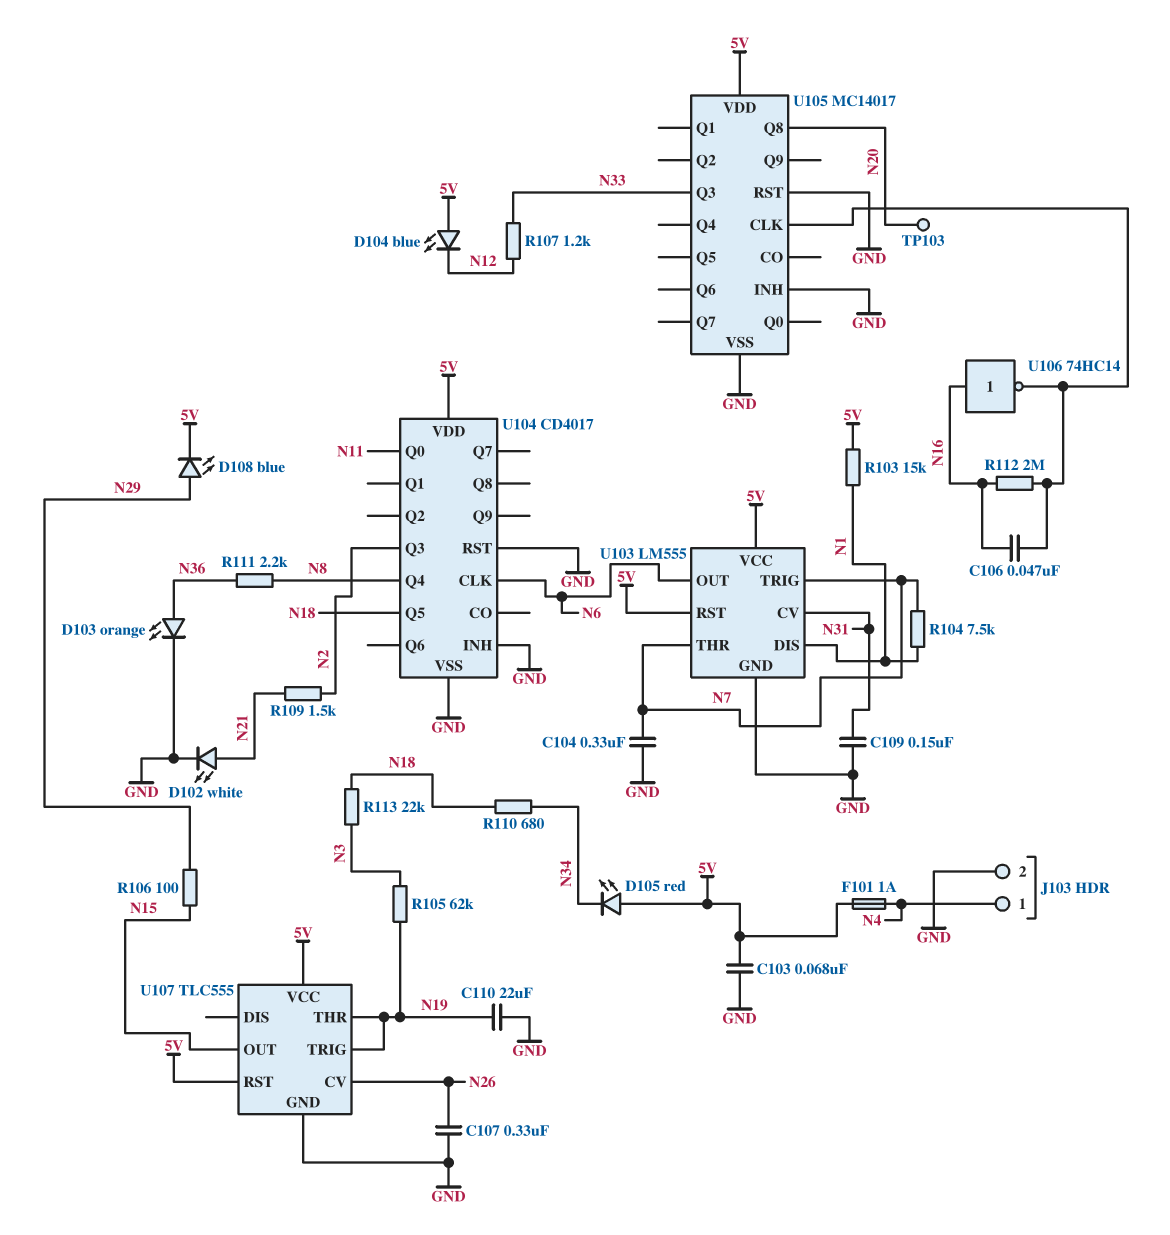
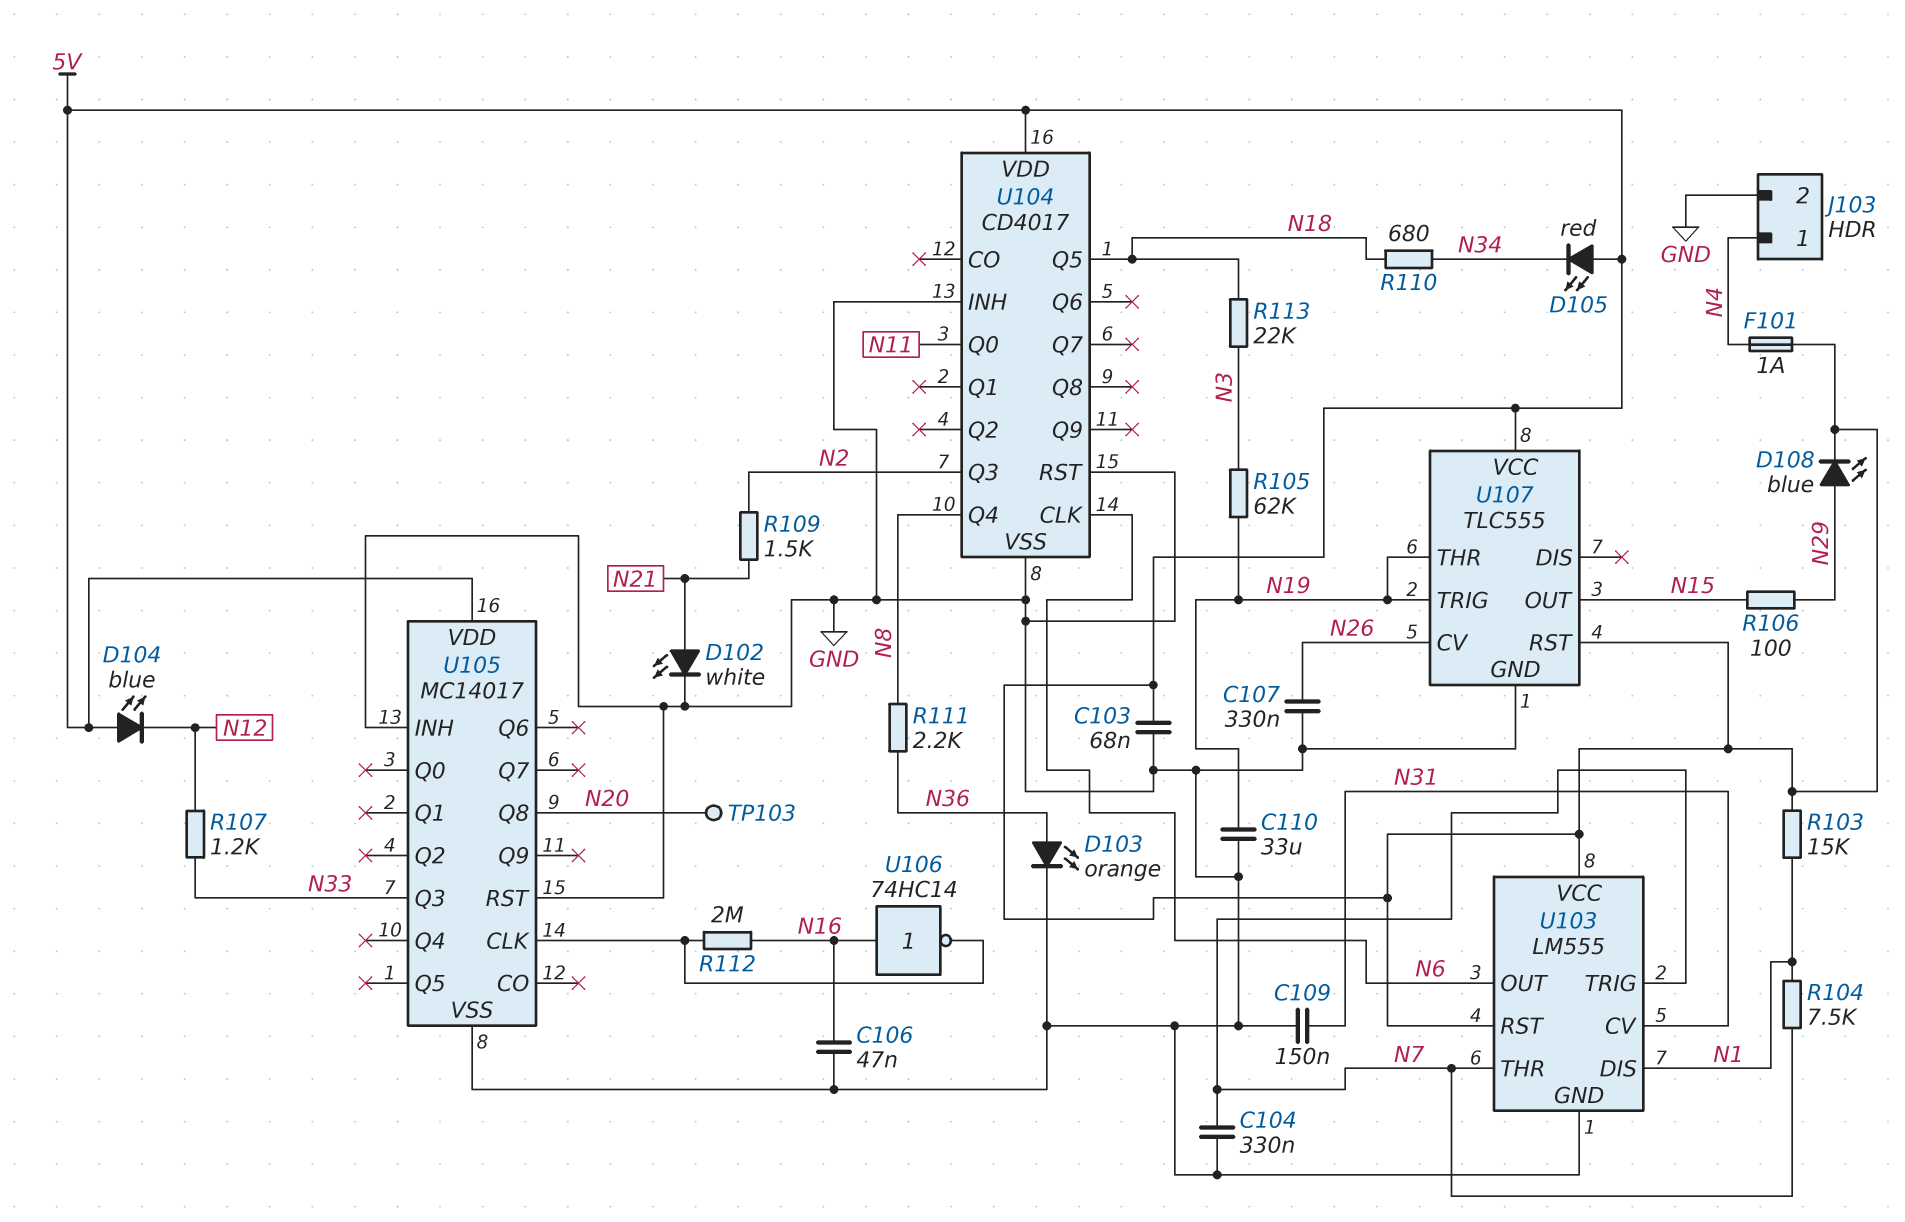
C106: 47nF (N16, U105/CLK) -> 47nF (GND, N16)
C110: 22uF (GND, N19) -> 33uF (GND, N19)

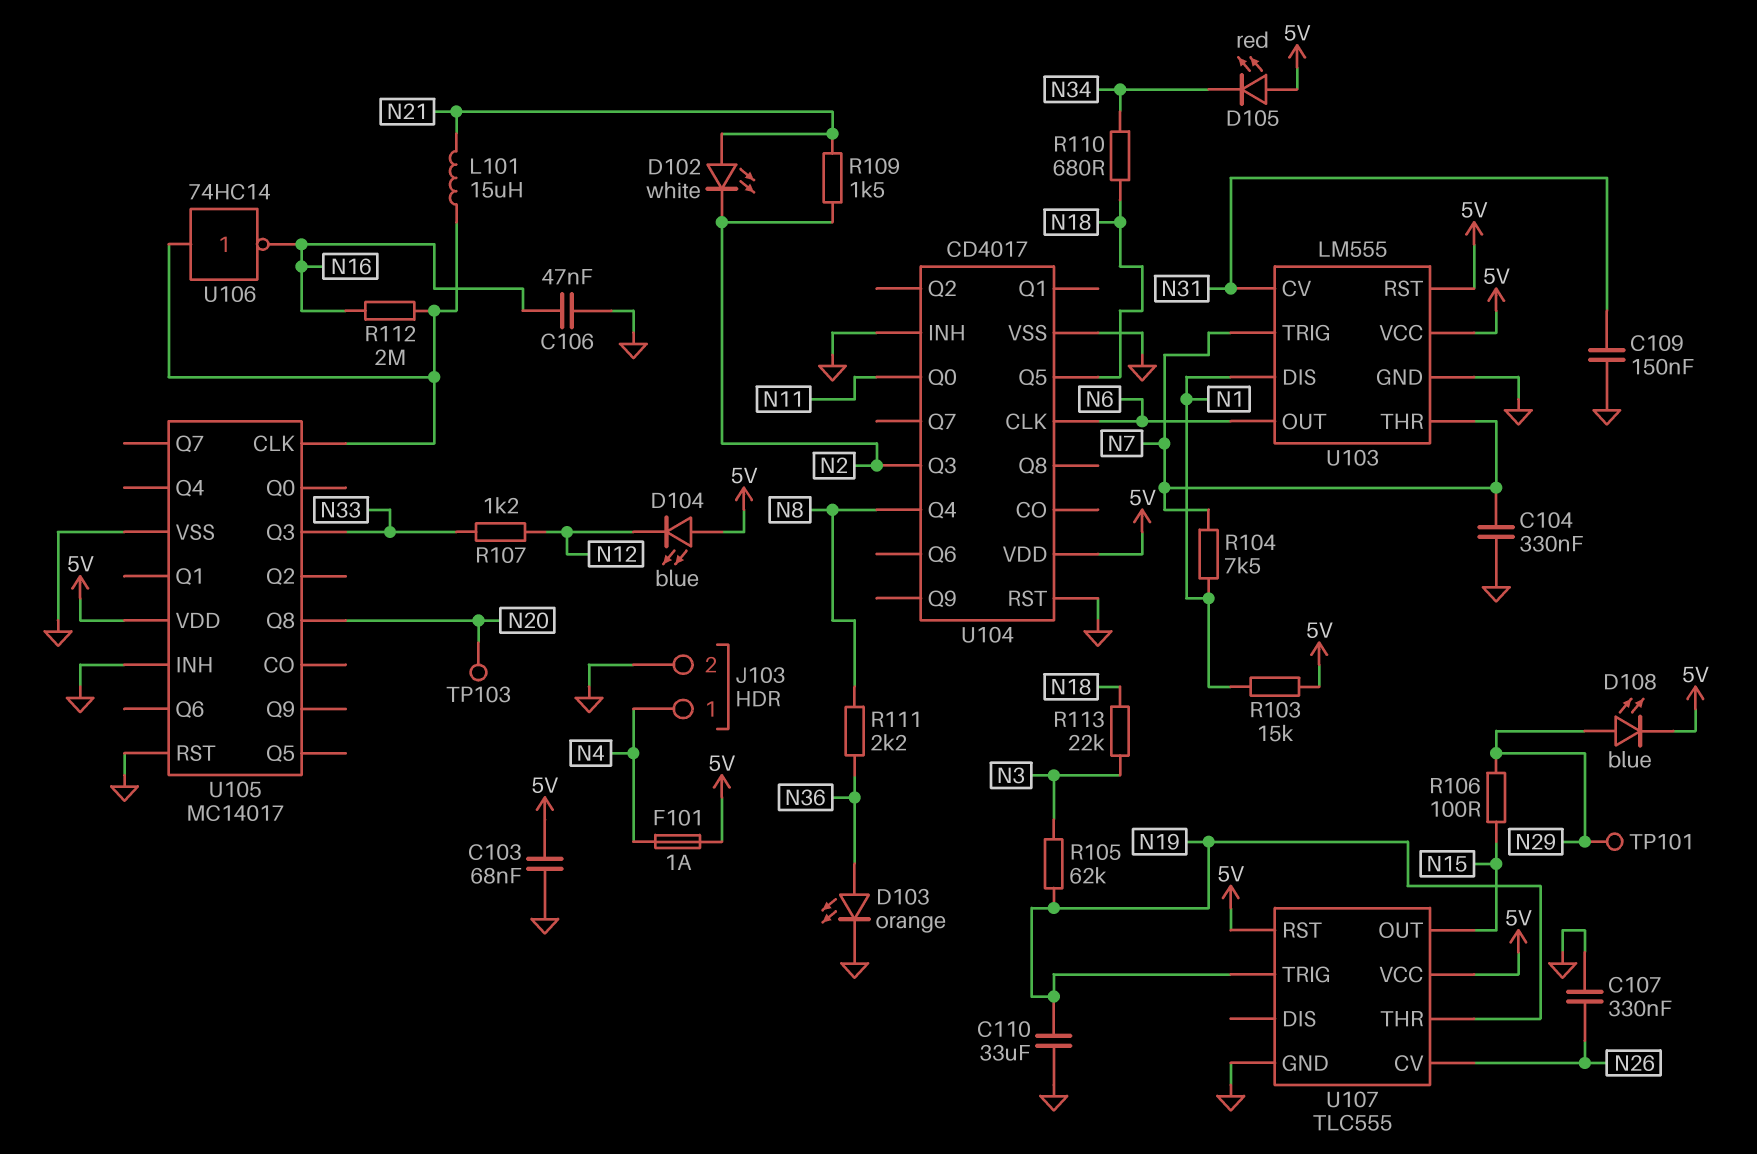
D102: LED white (A N21, K GND) -> LED white (A N21, K N2)
L101: none -> 15uH (N21, U105/CLK)
TP101: none -> test point (N29)
U106: NOT 74HC14 (in N16, out U105/CLK) -> NOT 74HC14 (in U105/CLK, out N16)

